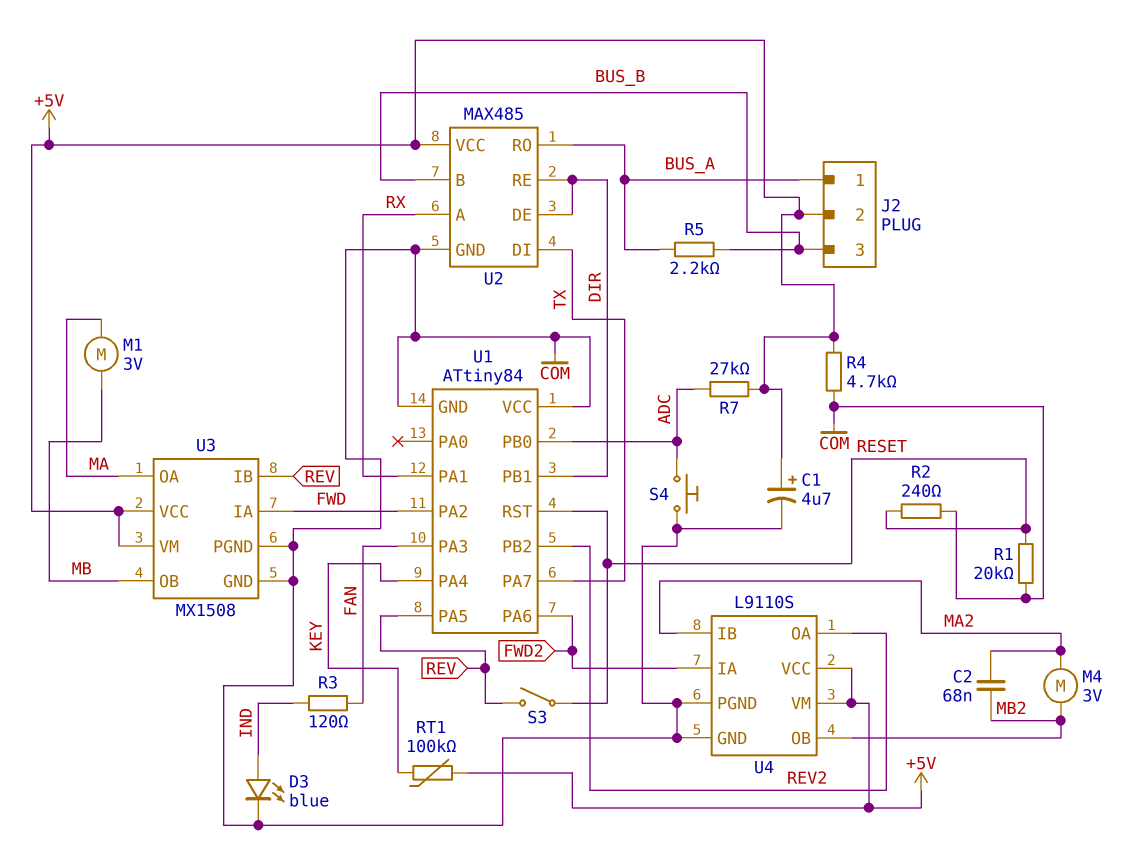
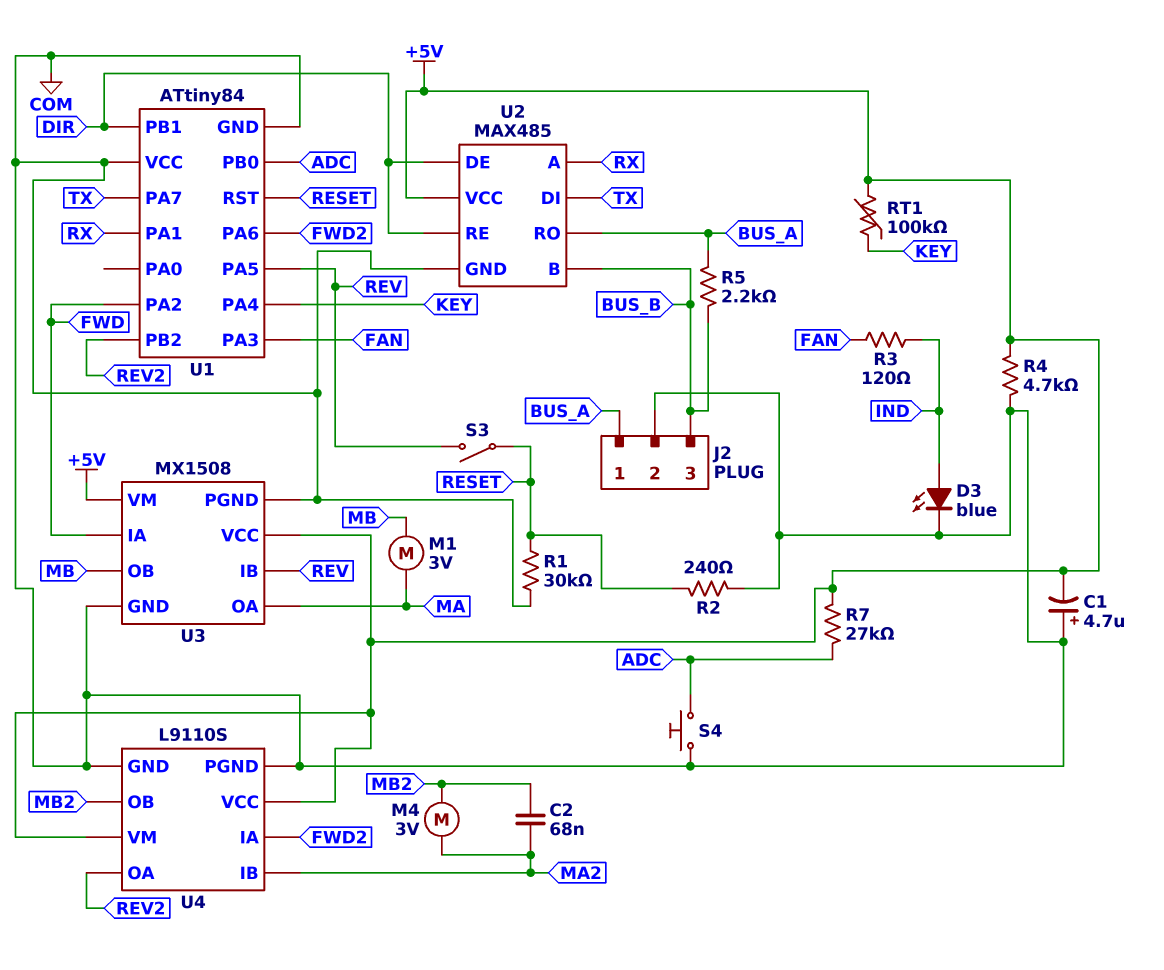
C1: 4.7uF (plus +5V, minus COM) -> 4.7uF (plus COM, minus +5V)
J2 pin 2: +5V -> COM
R1: 20k (COM, RESET) -> 30k (COM, RESET)

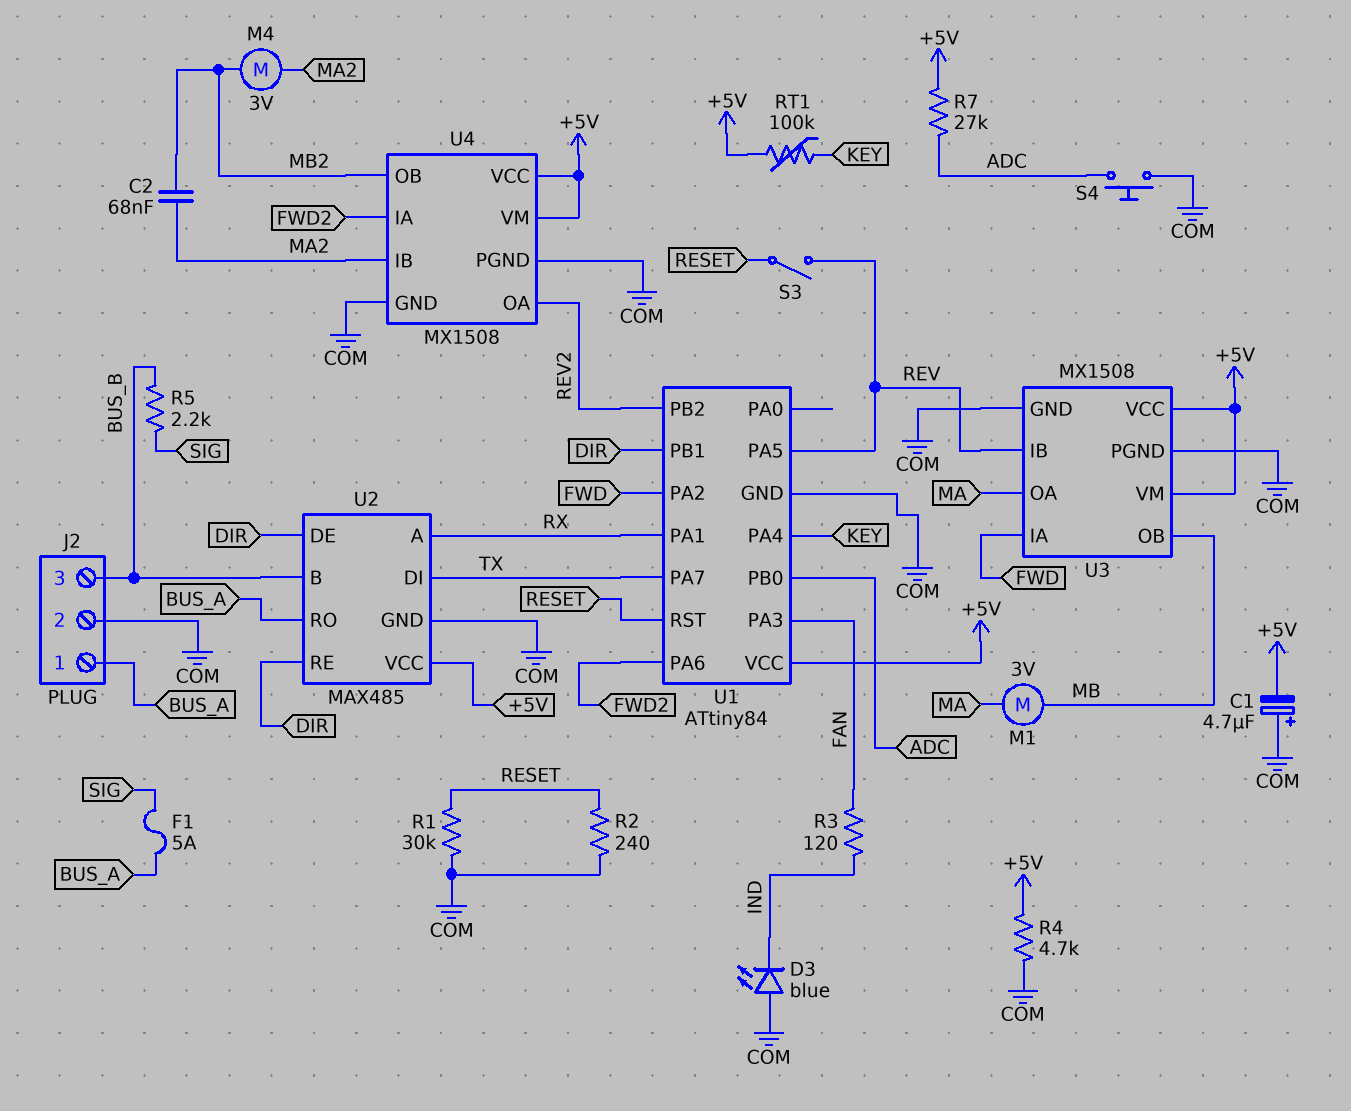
D3: LED blue (A IND, K COM) -> LED blue (A COM, K IND)
F1: none -> 5A (BUS_A, SIG)
R5: 2.2k (BUS_A, BUS_B) -> 2.2k (BUS_B, SIG)
U1 pin VCC: COM -> +5V
U4: L9110S -> MX1508

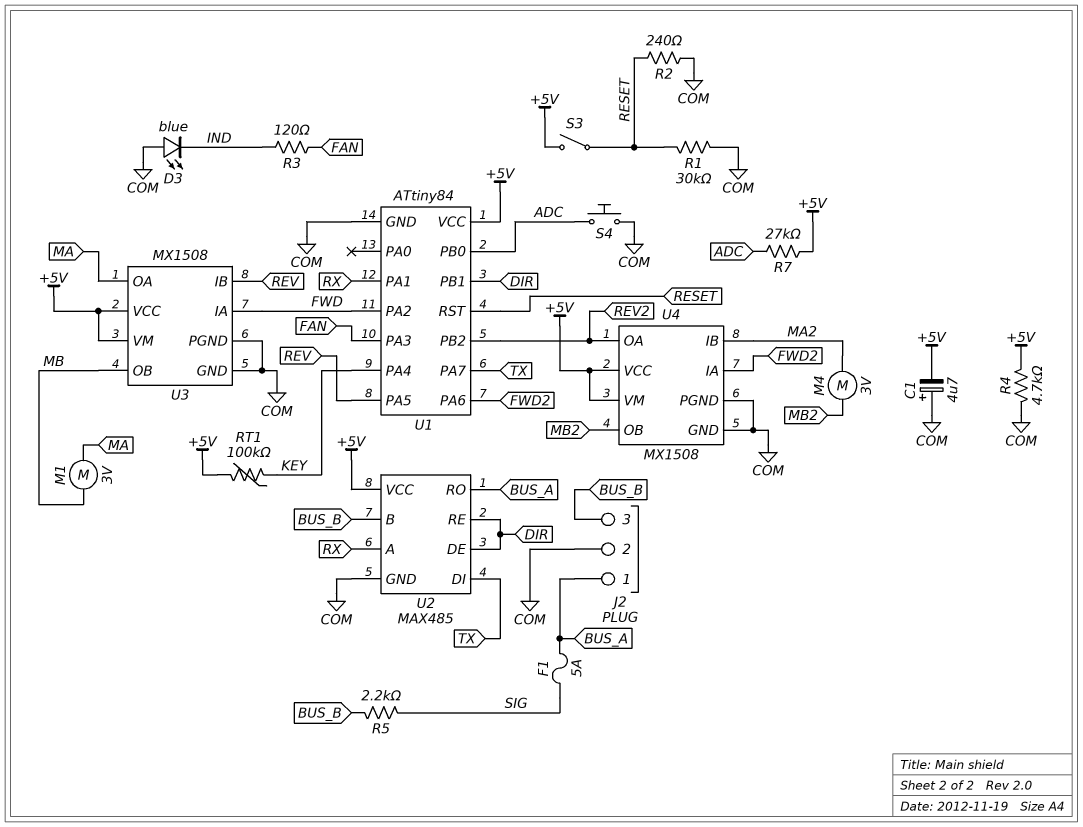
C2: 68nF (MA2, MB2) -> none
S3: switch (RESET, REV) -> switch (+5V, RESET)

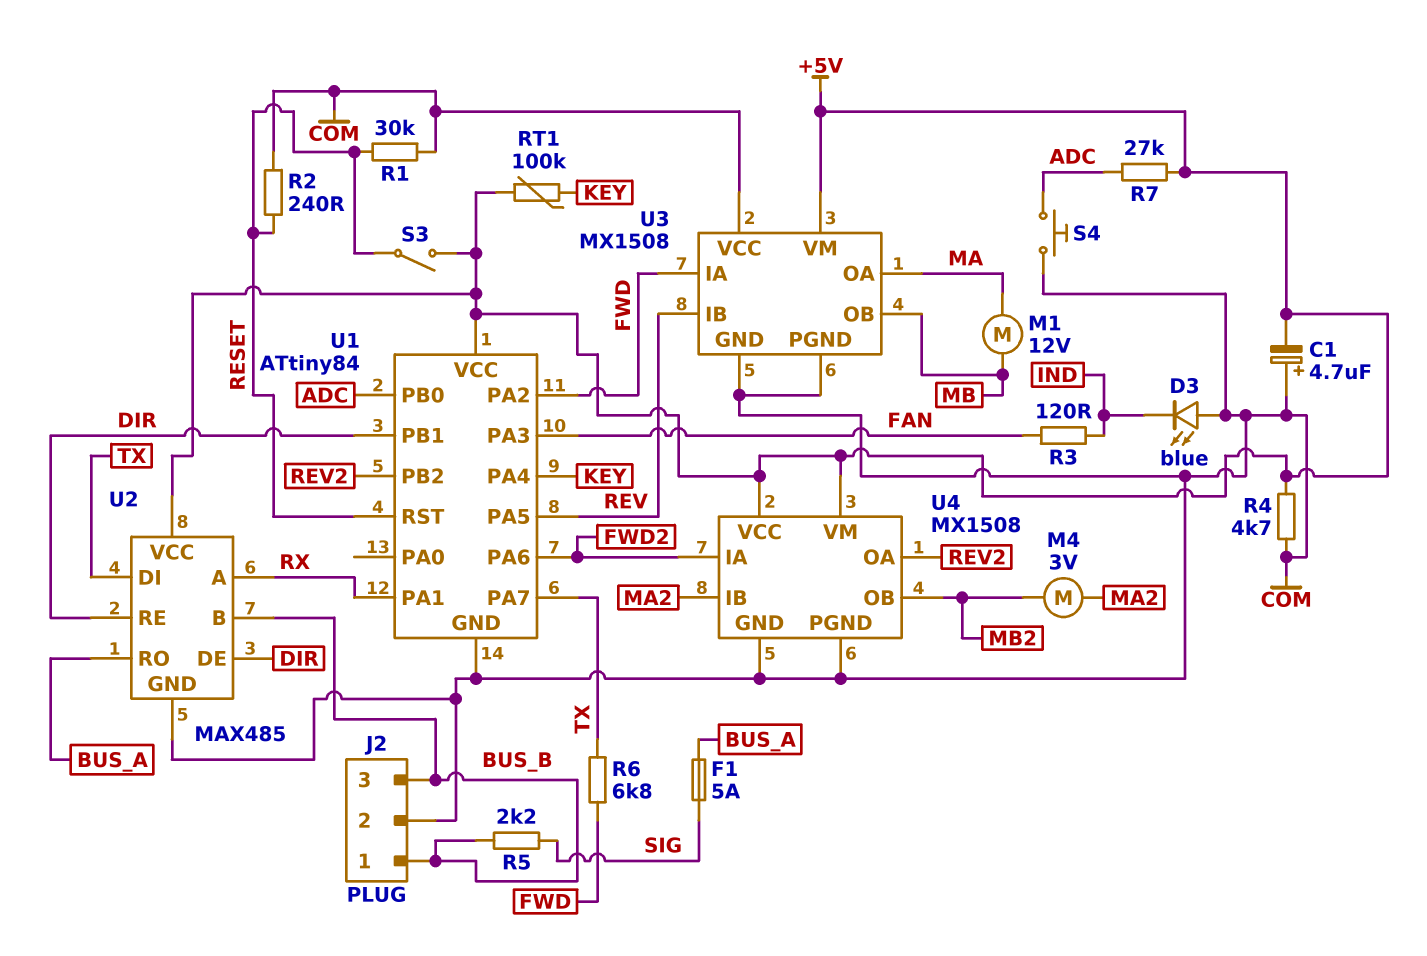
J2 pin 1: BUS_A -> BUS_B
M1: motor 3V (MA, MB) -> motor 12V (MA, MB)
R6: none -> 6.8k (FWD, TX)
U3 pin VCC: +5V -> COM

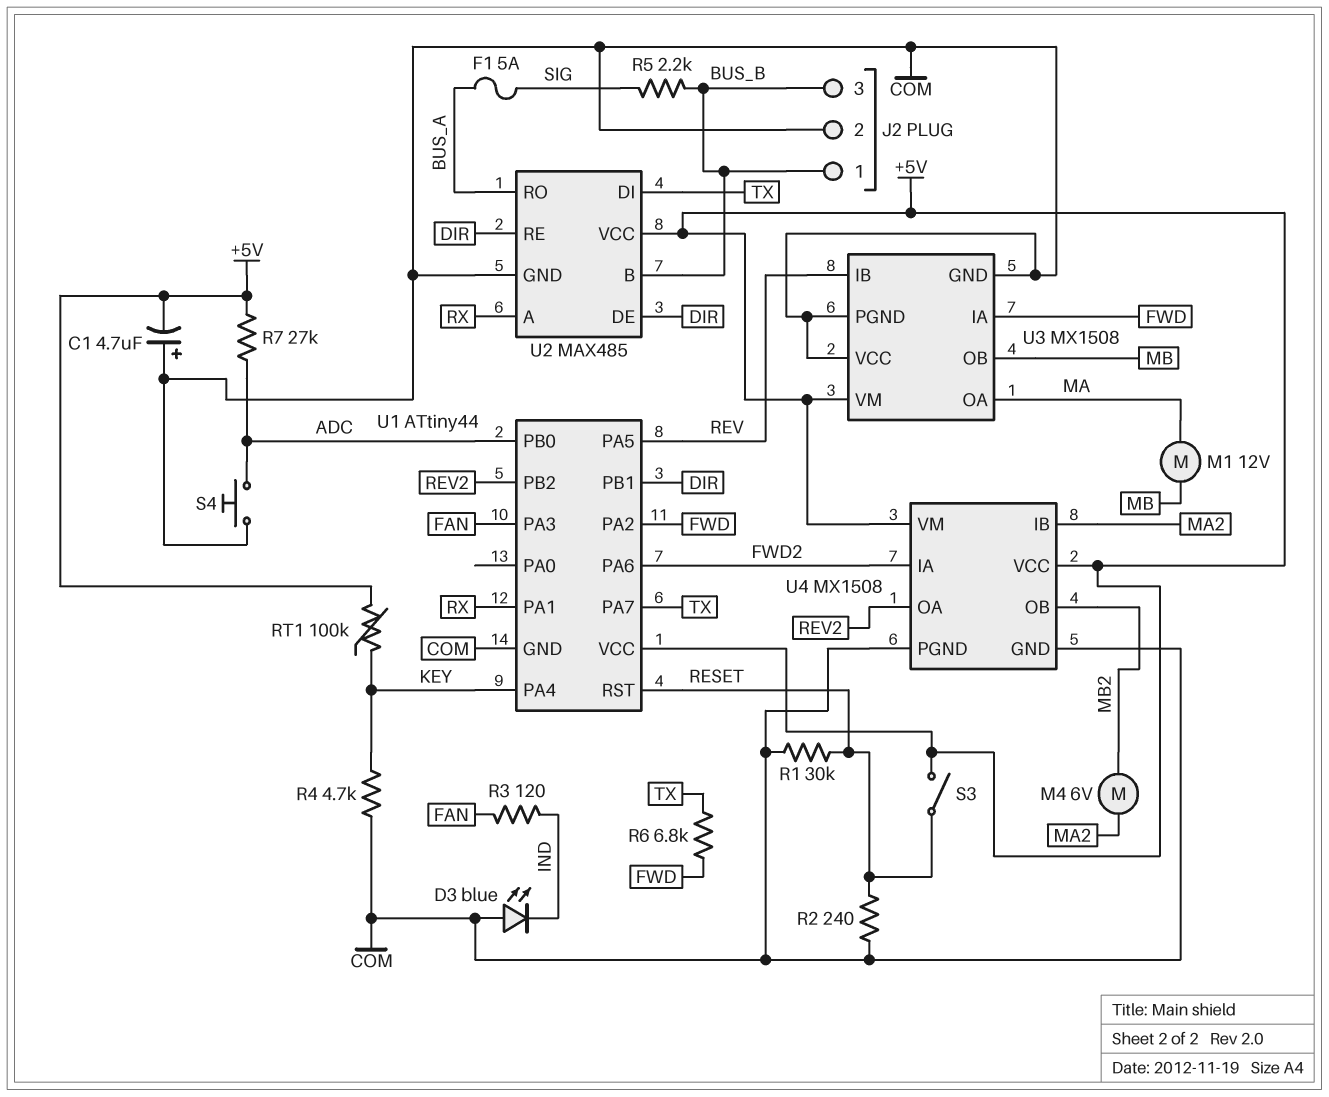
M4: motor 3V (MA2, MB2) -> motor 6V (MA2, MB2)
R4: 4.7k (+5V, COM) -> 4.7k (COM, KEY)
U1: ATtiny84 -> ATtiny44

